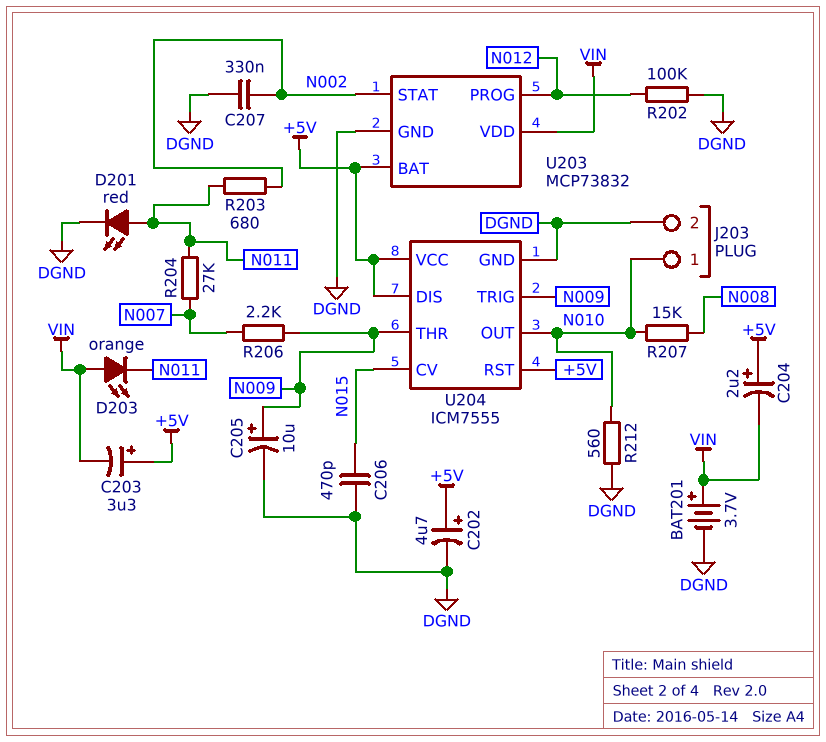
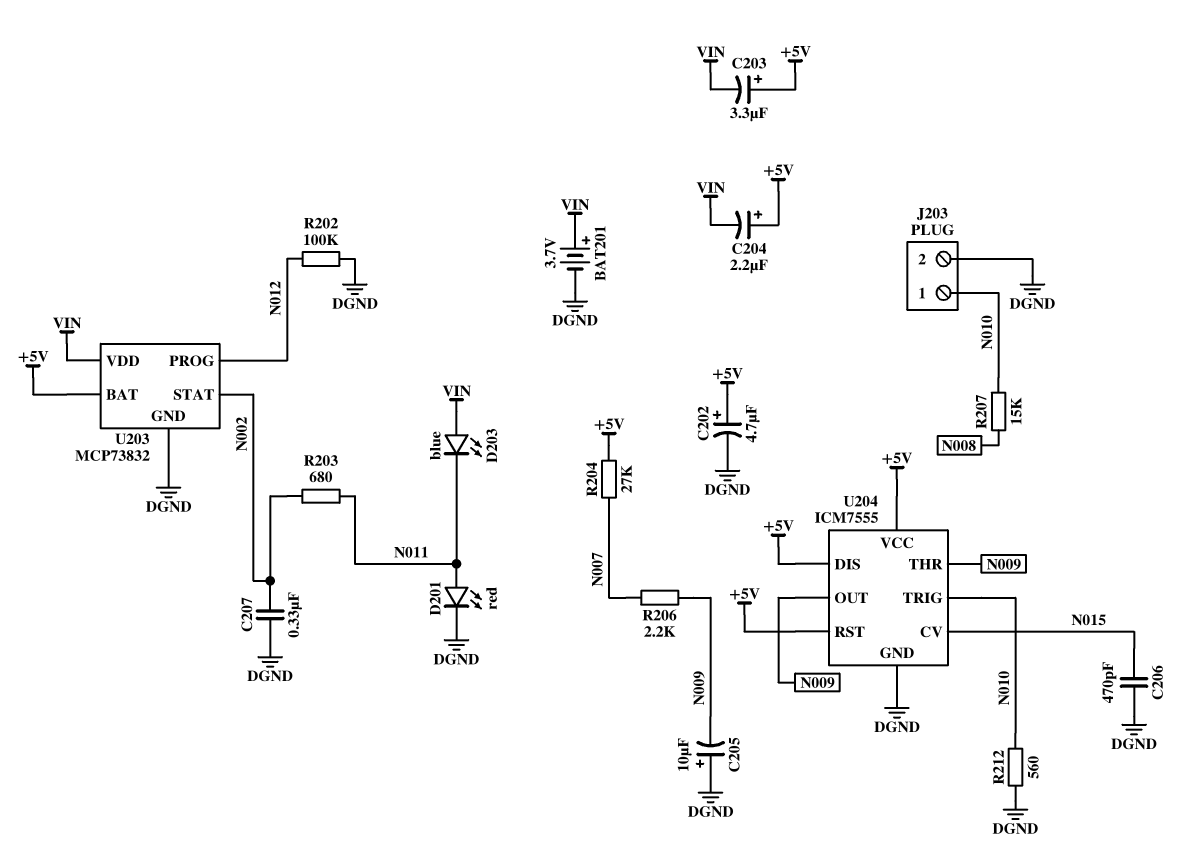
C205: 10uF (plus N009, minus DGND) -> 10uF (plus DGND, minus N009)
D203: LED orange (A VIN, K N011) -> LED blue (A VIN, K N011)
R204: 27k (N007, N011) -> 27k (+5V, N007)
U204 pin OUT: N010 -> N009
U204 pin TRIG: N009 -> N010

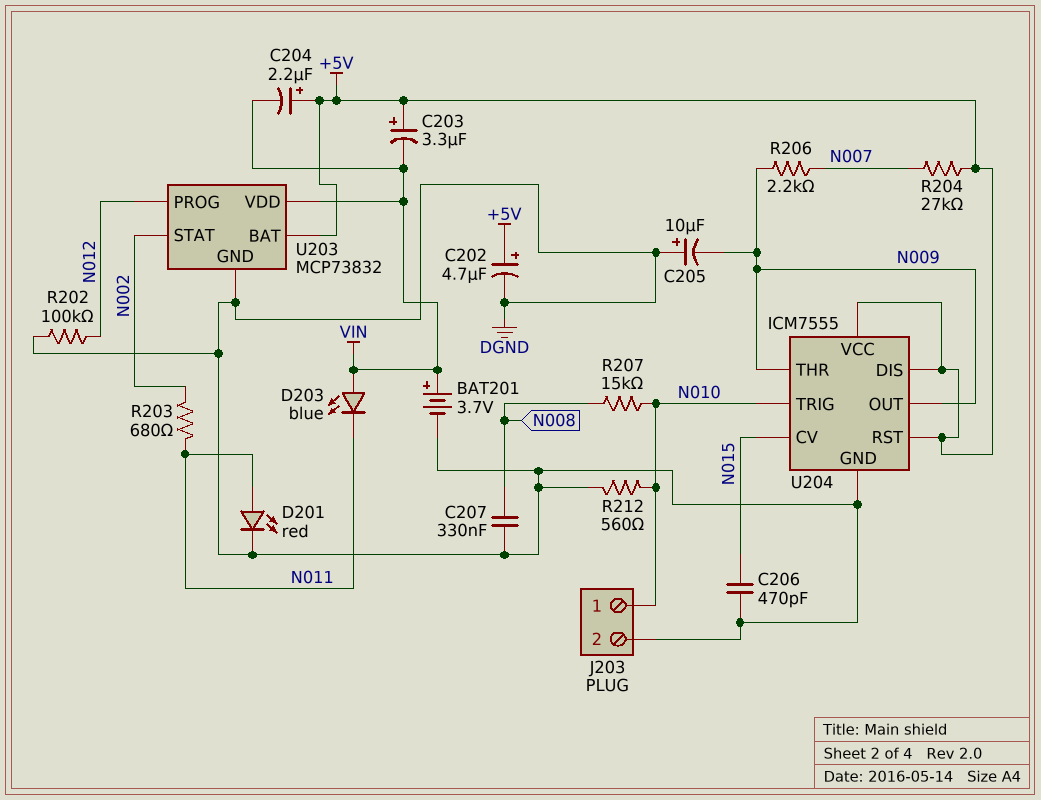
C207: 330nF (DGND, N002) -> 330nF (DGND, N008)

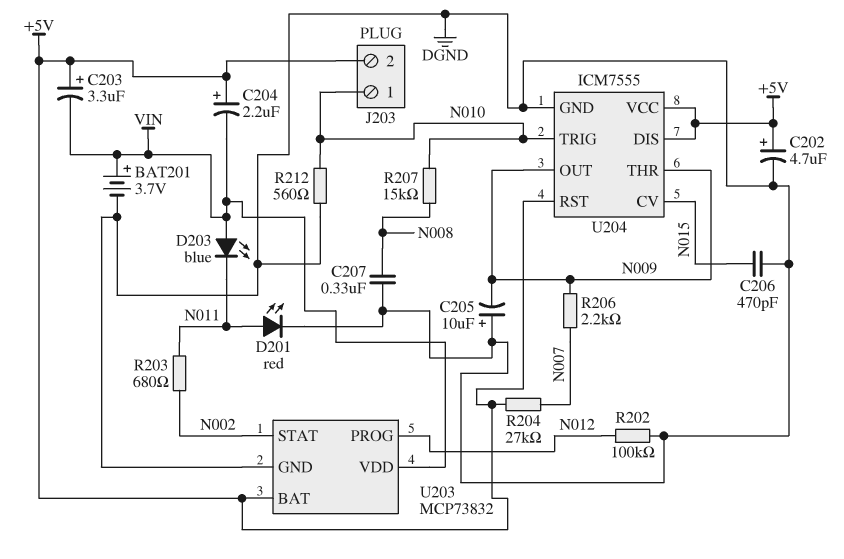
J203 pin 2: DGND -> +5V

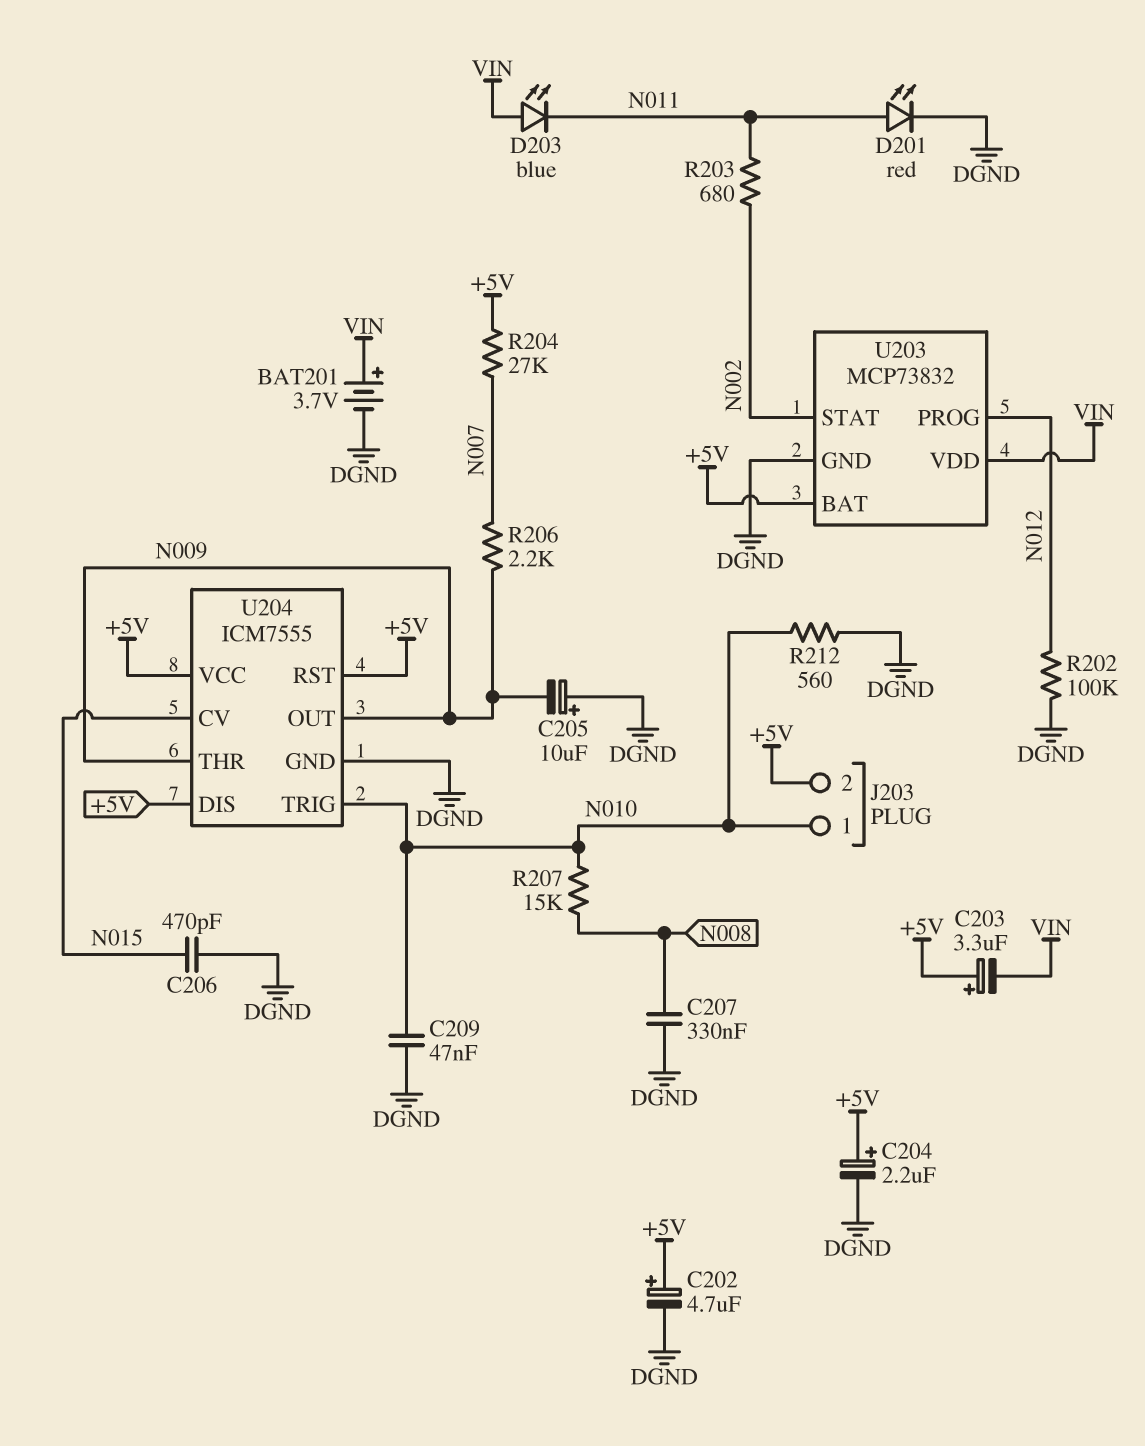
C204: 2.2uF (plus +5V, minus VIN) -> 2.2uF (plus +5V, minus DGND)
C209: none -> 47nF (DGND, N010)

